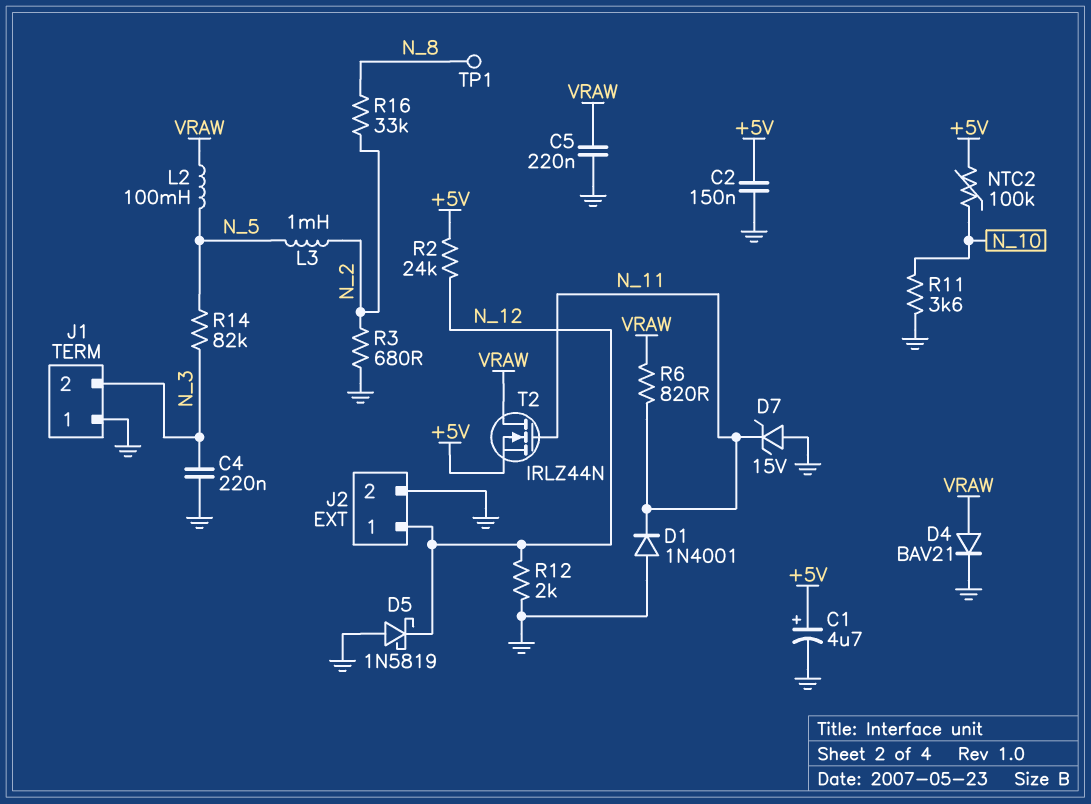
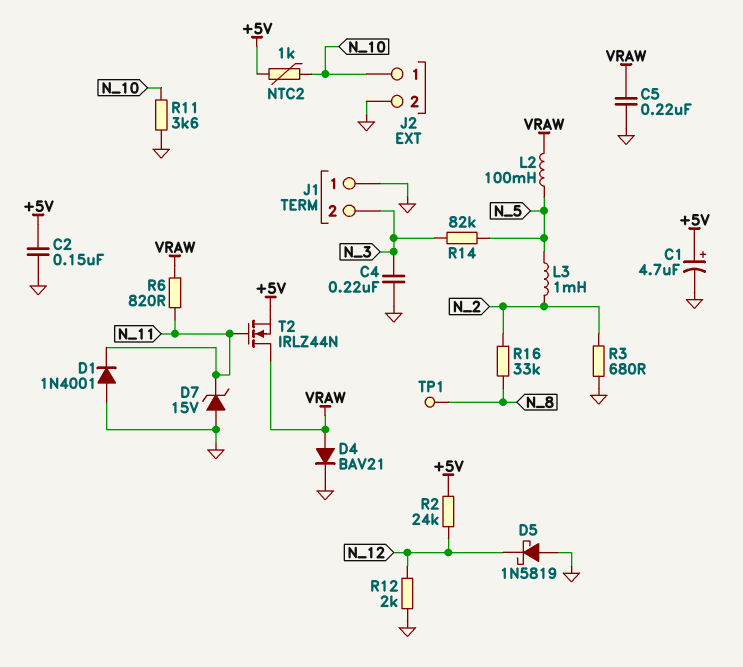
J2 pin 1: N_12 -> N_10
NTC2: 100k (+5V, N_10) -> 1k (+5V, N_10)

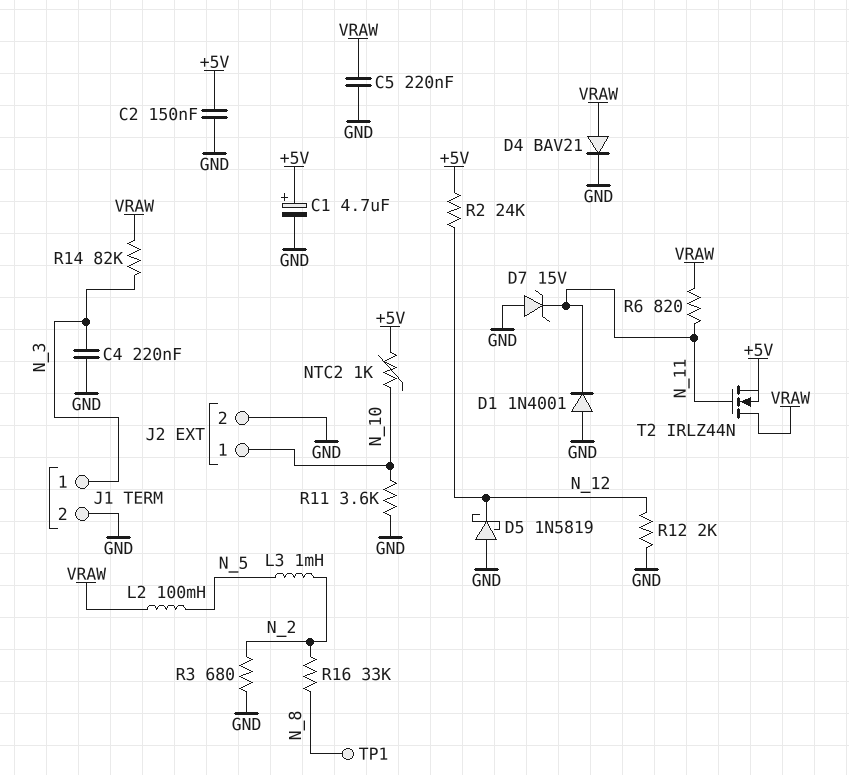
J1 pin 1: GND -> N_3
J1 pin 2: N_3 -> GND
R14: 82k (N_3, N_5) -> 82k (N_3, VRAW)

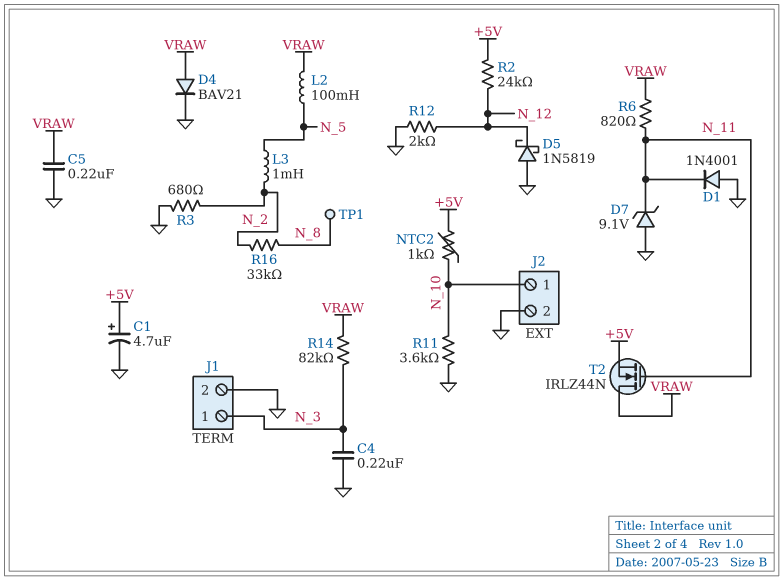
C2: 150nF (+5V, GND) -> none
D7: zener 15V (A GND, K N_11) -> zener 9.1V (A GND, K N_11)

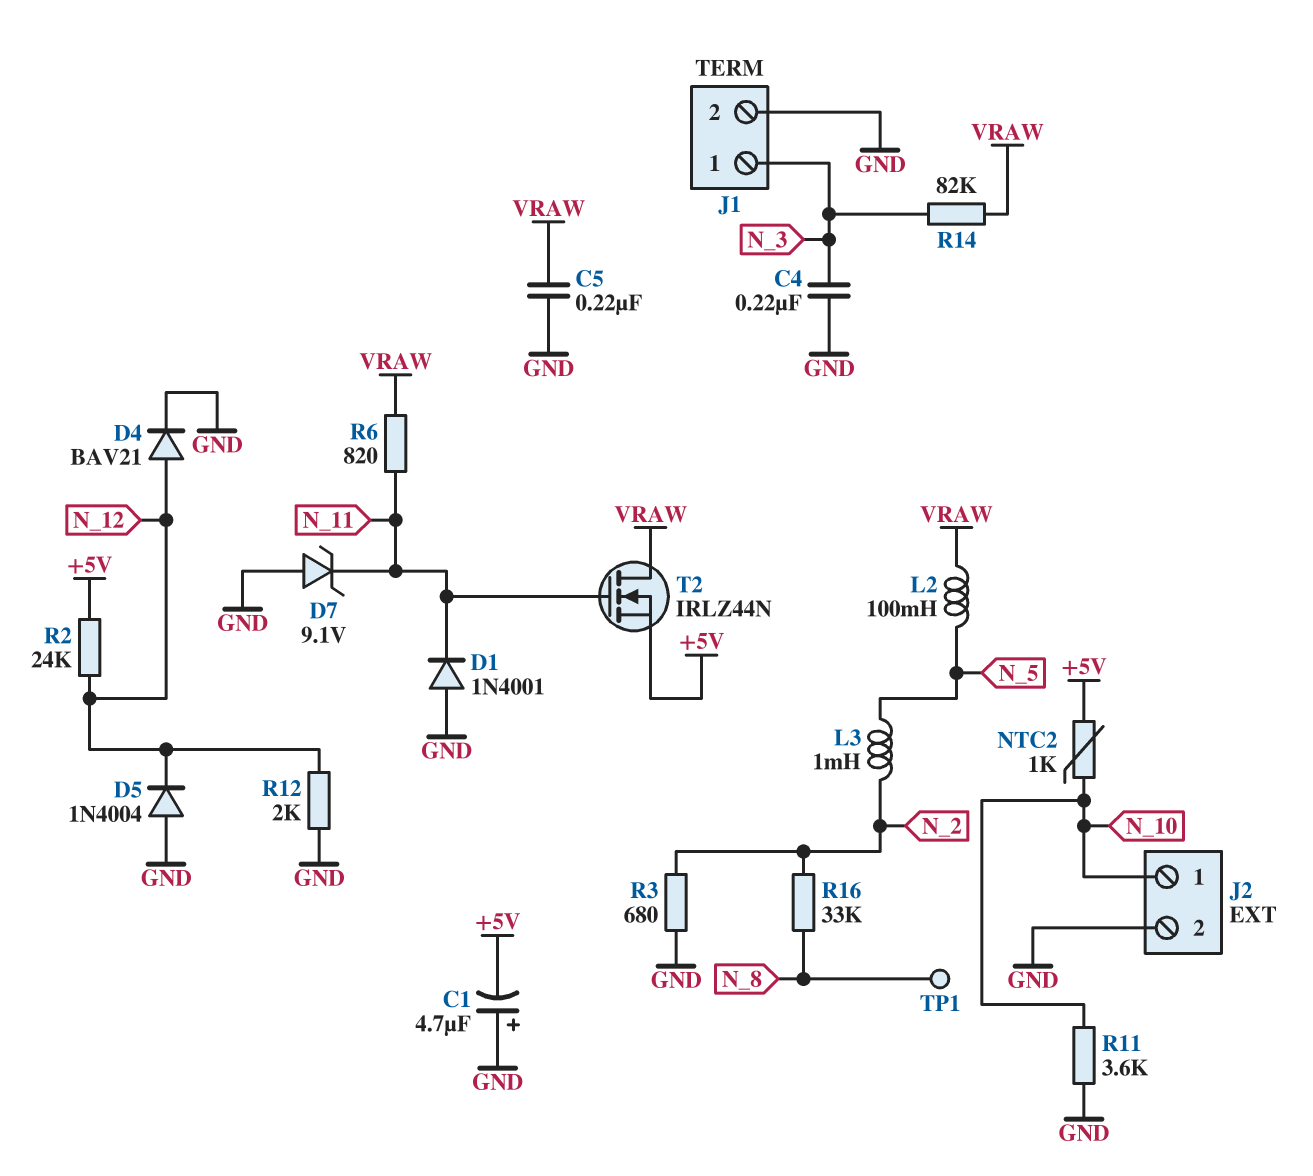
C1: 4.7uF (plus +5V, minus GND) -> 4.7uF (plus GND, minus +5V)
D4: diode BAV21 (A VRAW, K GND) -> diode BAV21 (A N_12, K GND)
D5: schottky 1N5819 (A GND, K N_12) -> diode 1N4004 (A GND, K N_12)

